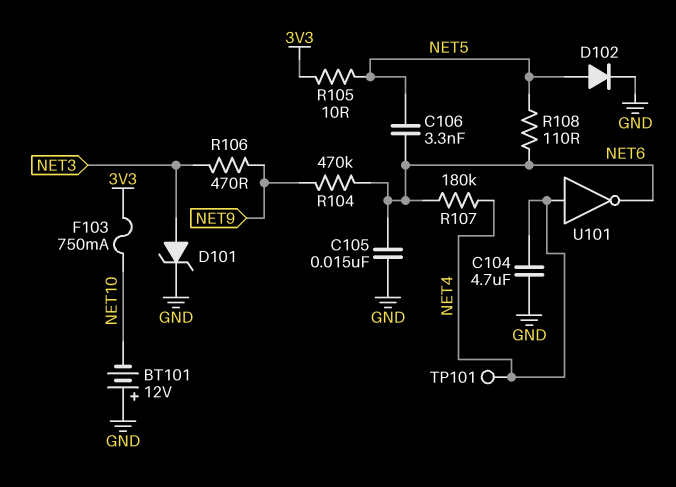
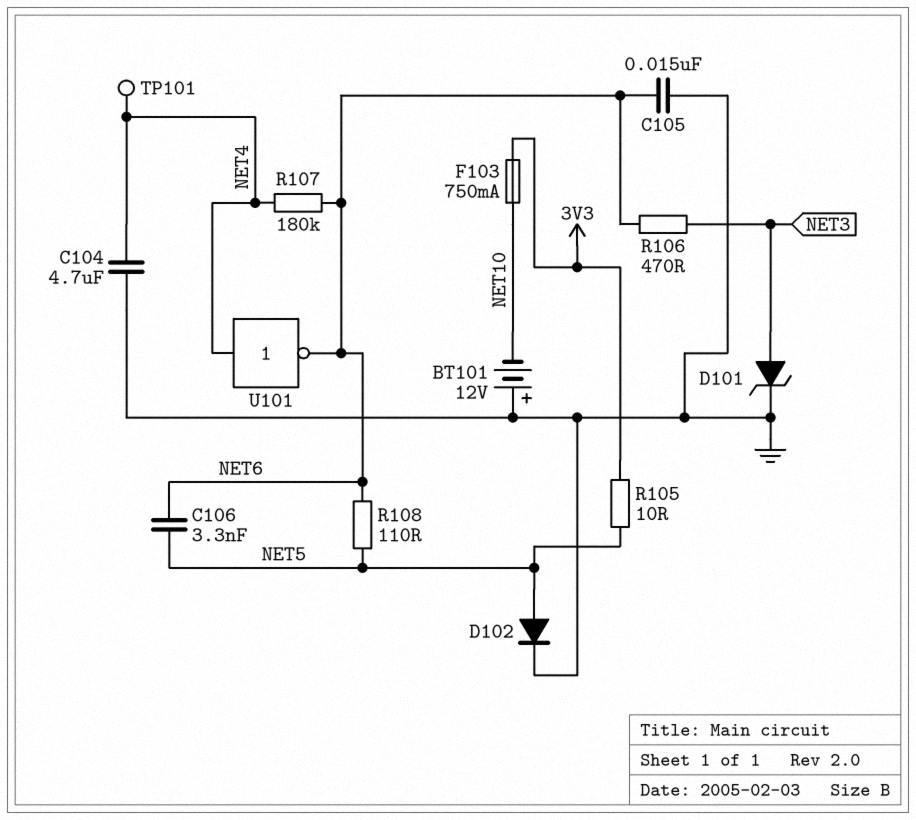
R104: 470k (NET6, NET9) -> none
R106: 470 (NET3, NET9) -> 470 (NET3, NET6)

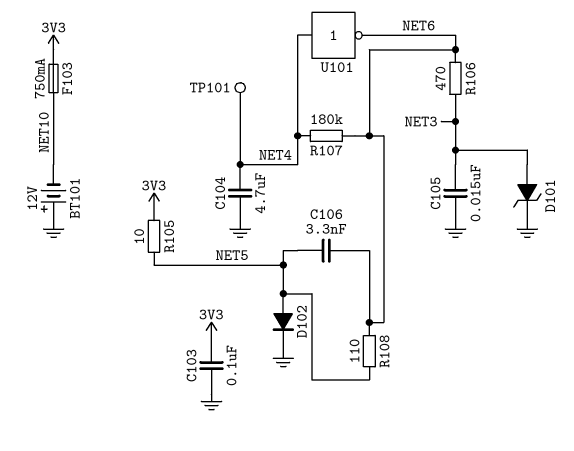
C103: none -> 100nF (3V3, GND)
C105: 15nF (GND, NET6) -> 15nF (GND, NET3)

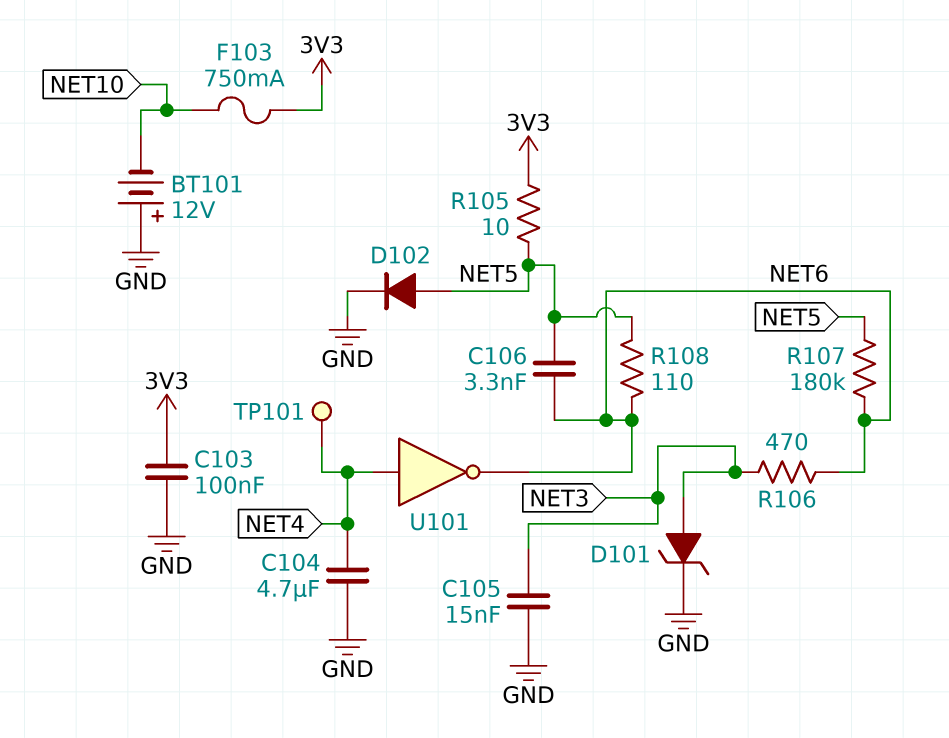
R107: 180k (NET4, NET6) -> 180k (NET5, NET6)

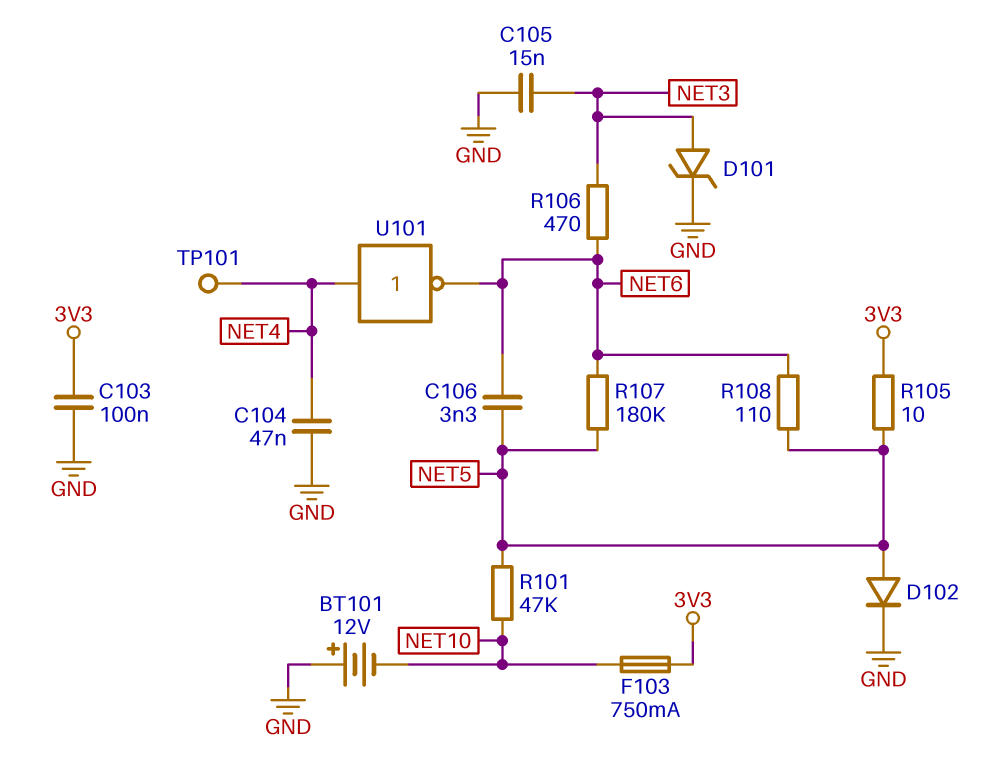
C104: 4.7uF (GND, NET4) -> 47nF (GND, NET4)
R101: none -> 47k (NET5, NET10)

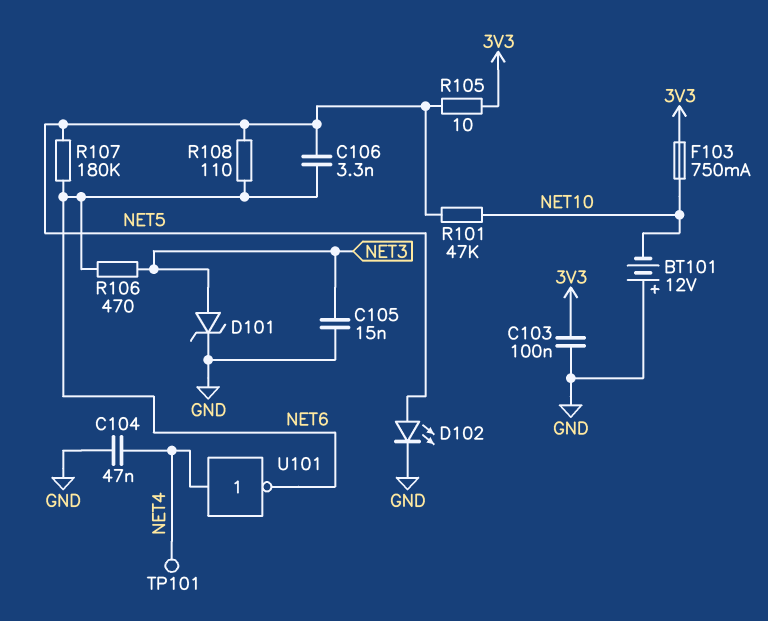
D102: diode (A NET5, K GND) -> LED (A NET5, K GND)

